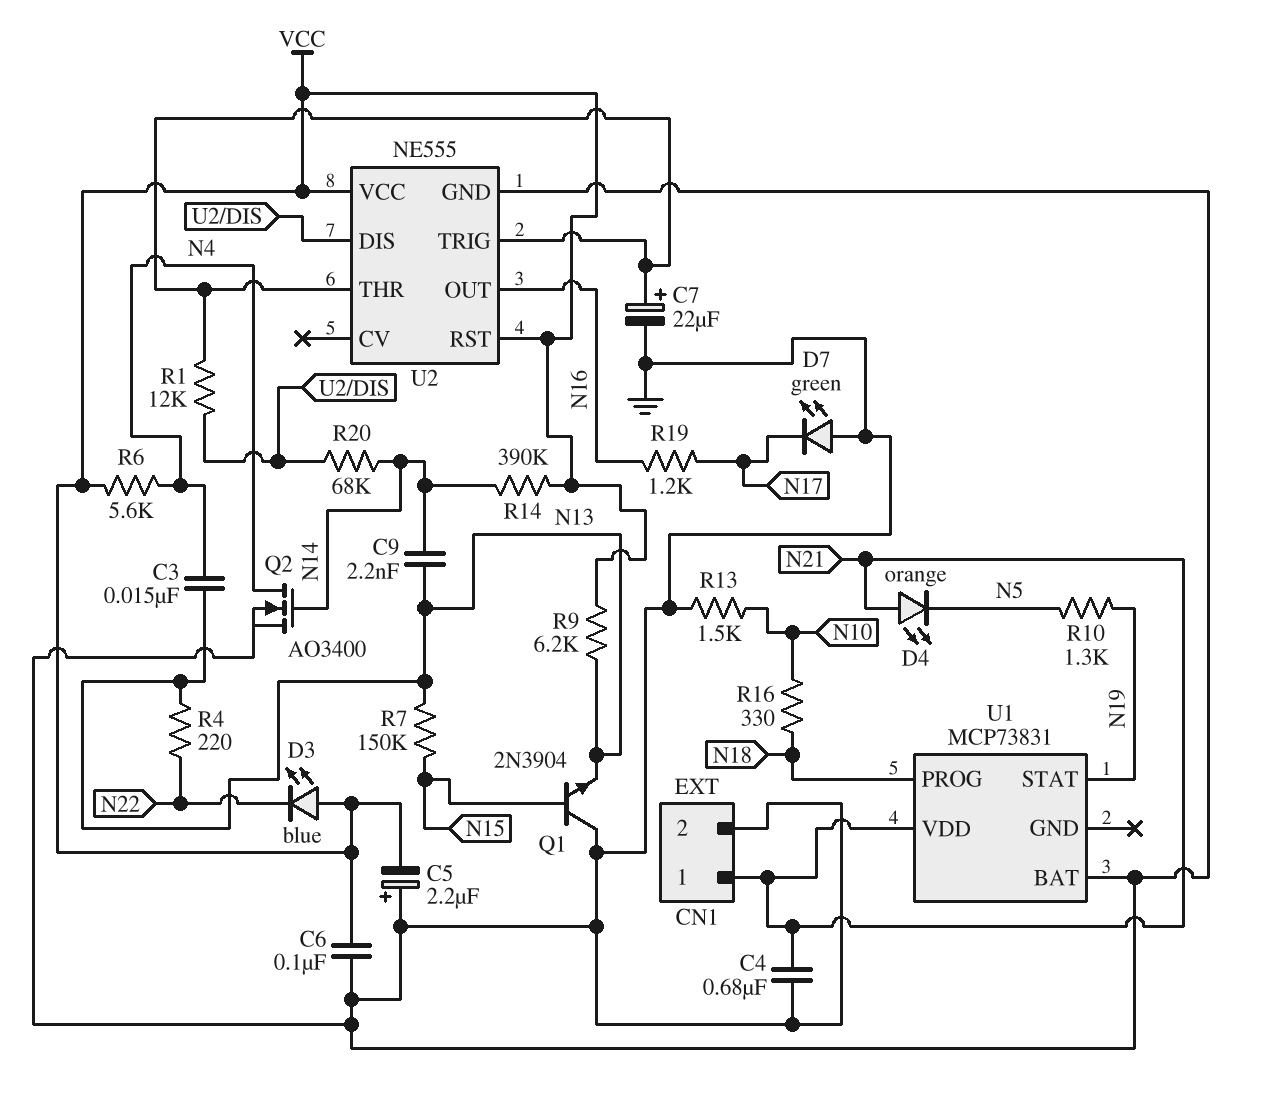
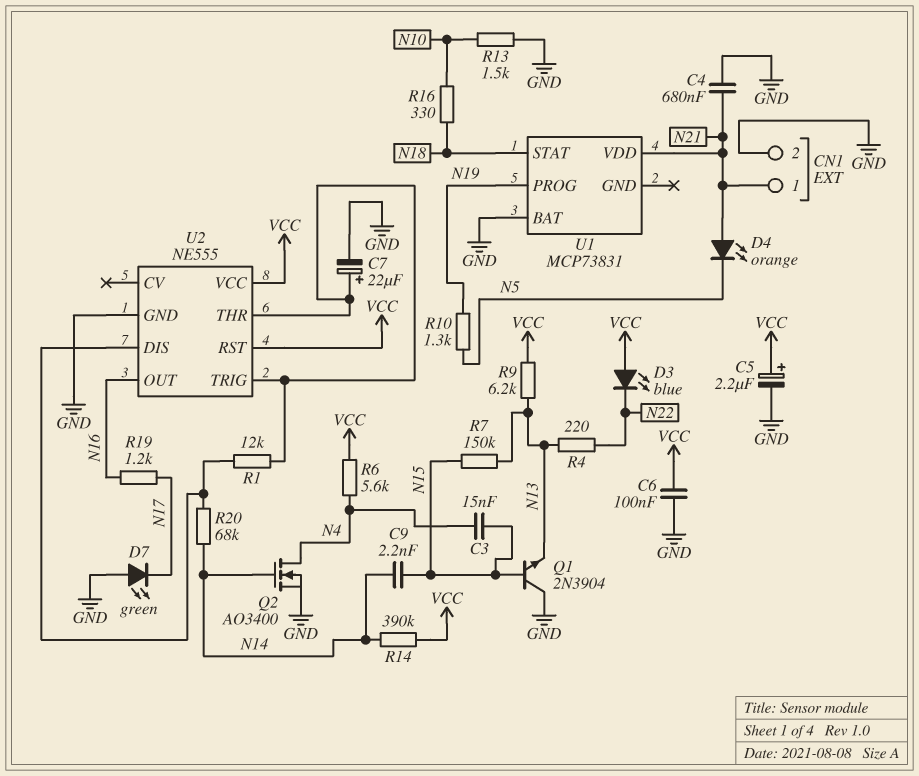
C3: 15nF (N4, N13) -> 15nF (N4, N15)
C5: 2.2uF (plus GND, minus VCC) -> 2.2uF (plus VCC, minus GND)
C9: 2.2nF (N13, N14) -> 2.2nF (N14, N15)
U1 pin PROG: N18 -> N19
U1 pin STAT: N19 -> N18

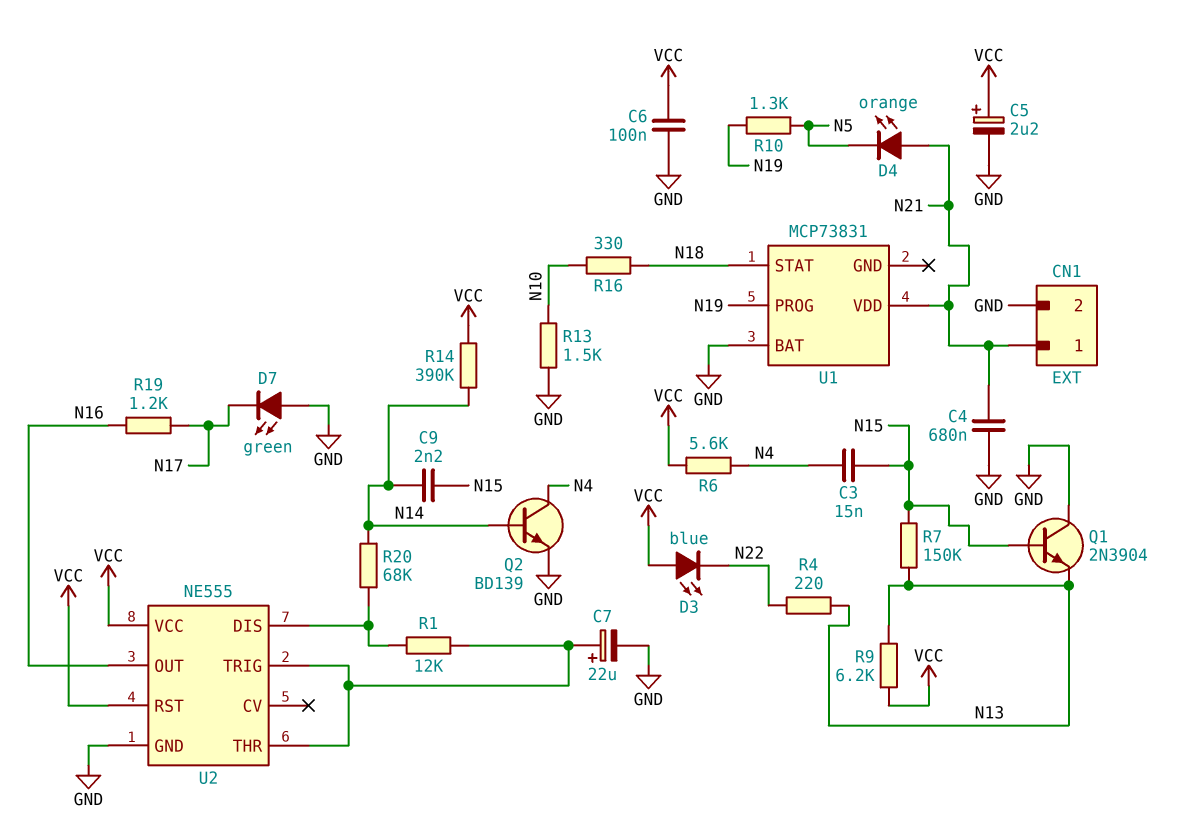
Q2: NMOS AO3400 (G N14, D N4, S GND) -> NPN BD139 (B N14, C N4, E GND)

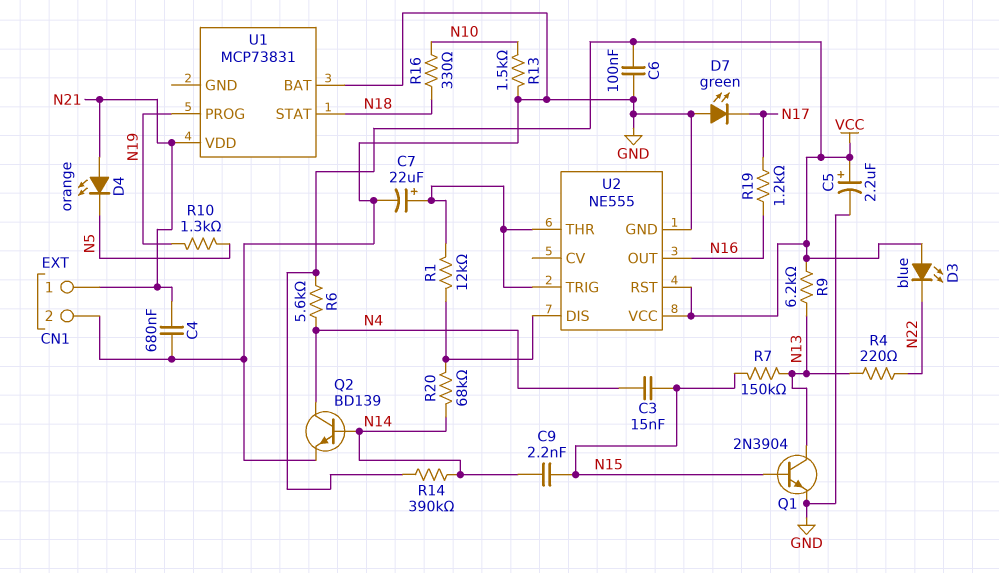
Q1: NPN 2N3904 (B N15, C GND, E N13) -> NPN 2N3904 (B N15, C N13, E GND)

